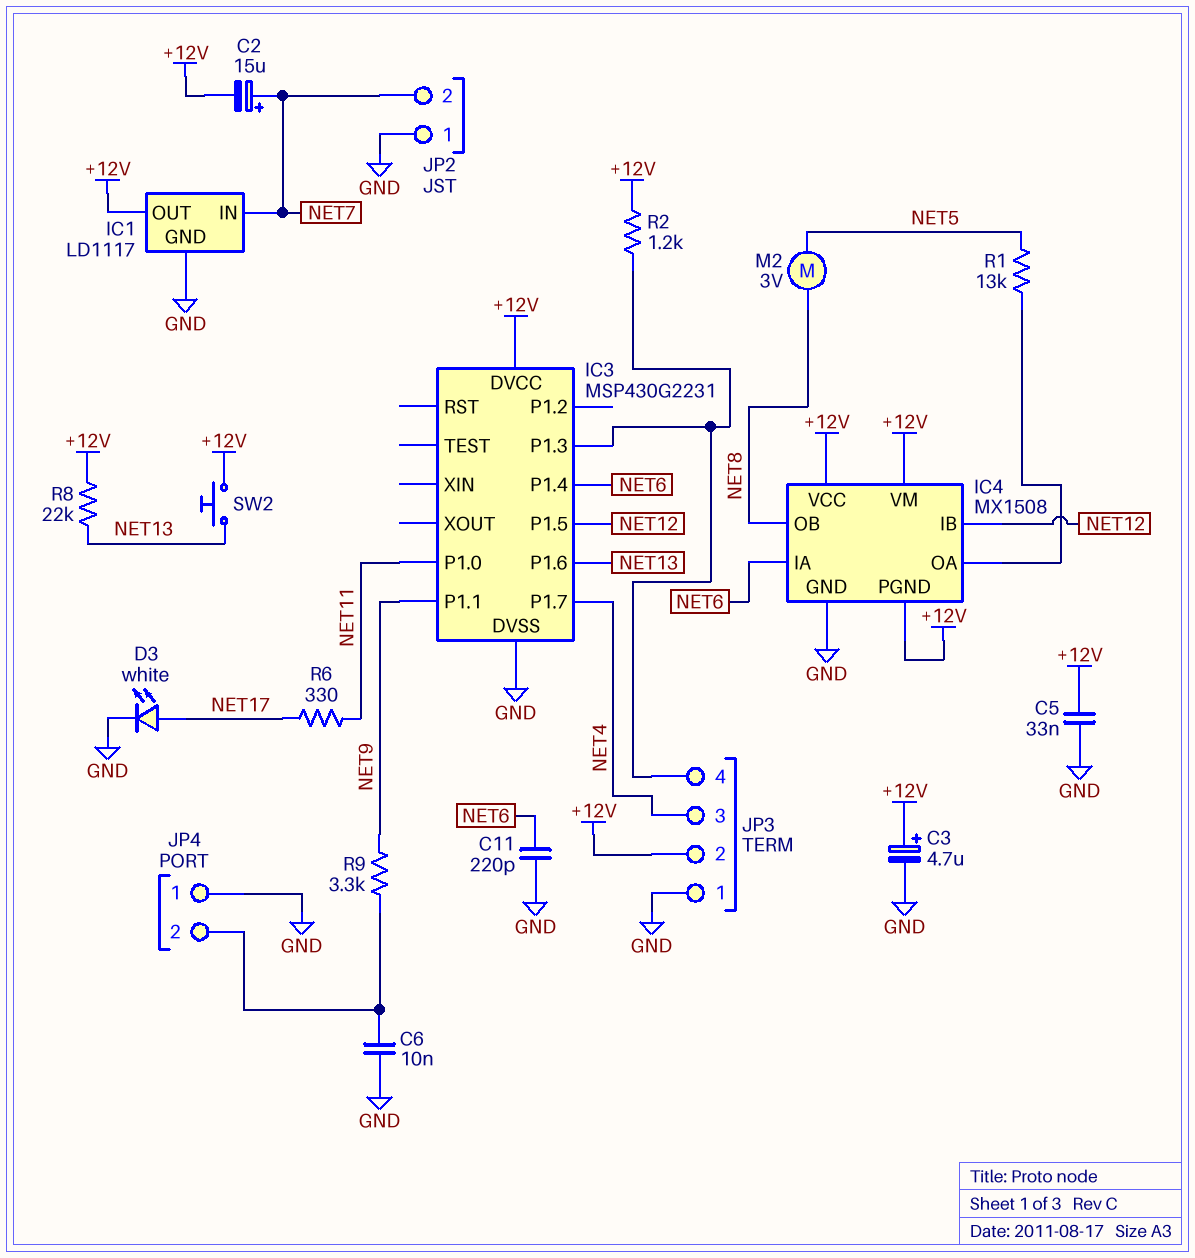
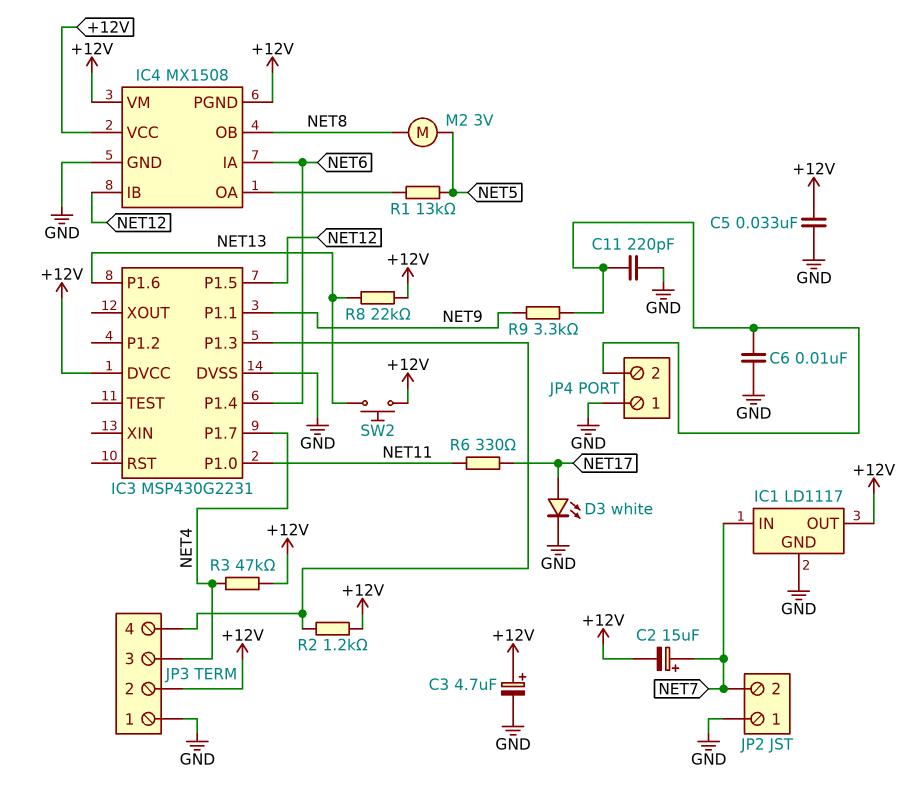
C11: 220pF (GND, NET6) -> 220pF (GND, JP4/2)
R3: none -> 47k (+12V, NET4)

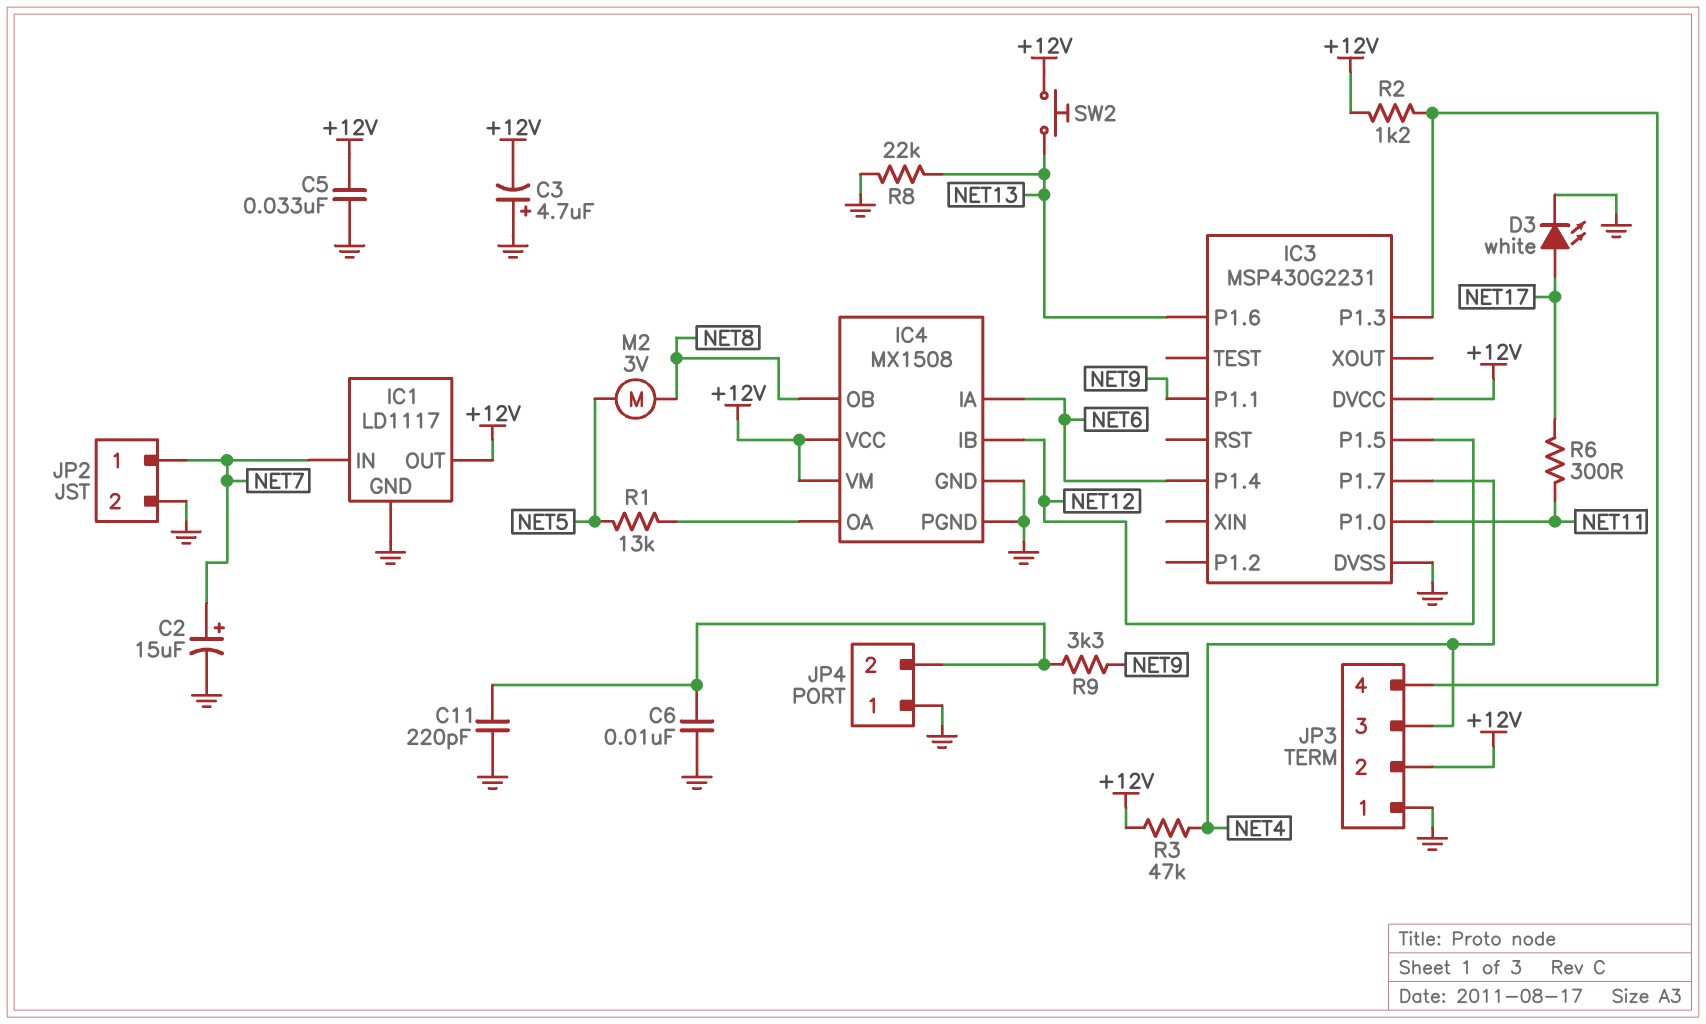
C2: 15uF (plus NET7, minus +12V) -> 15uF (plus NET7, minus GND)
C3: 4.7uF (plus +12V, minus GND) -> 4.7uF (plus GND, minus +12V)
IC4 pin PGND: +12V -> GND
JP2 pin 1: GND -> NET7
JP2 pin 2: NET7 -> GND
R6: 330 (NET11, NET17) -> 300 (NET11, NET17)
R8: 22k (+12V, NET13) -> 22k (GND, NET13)

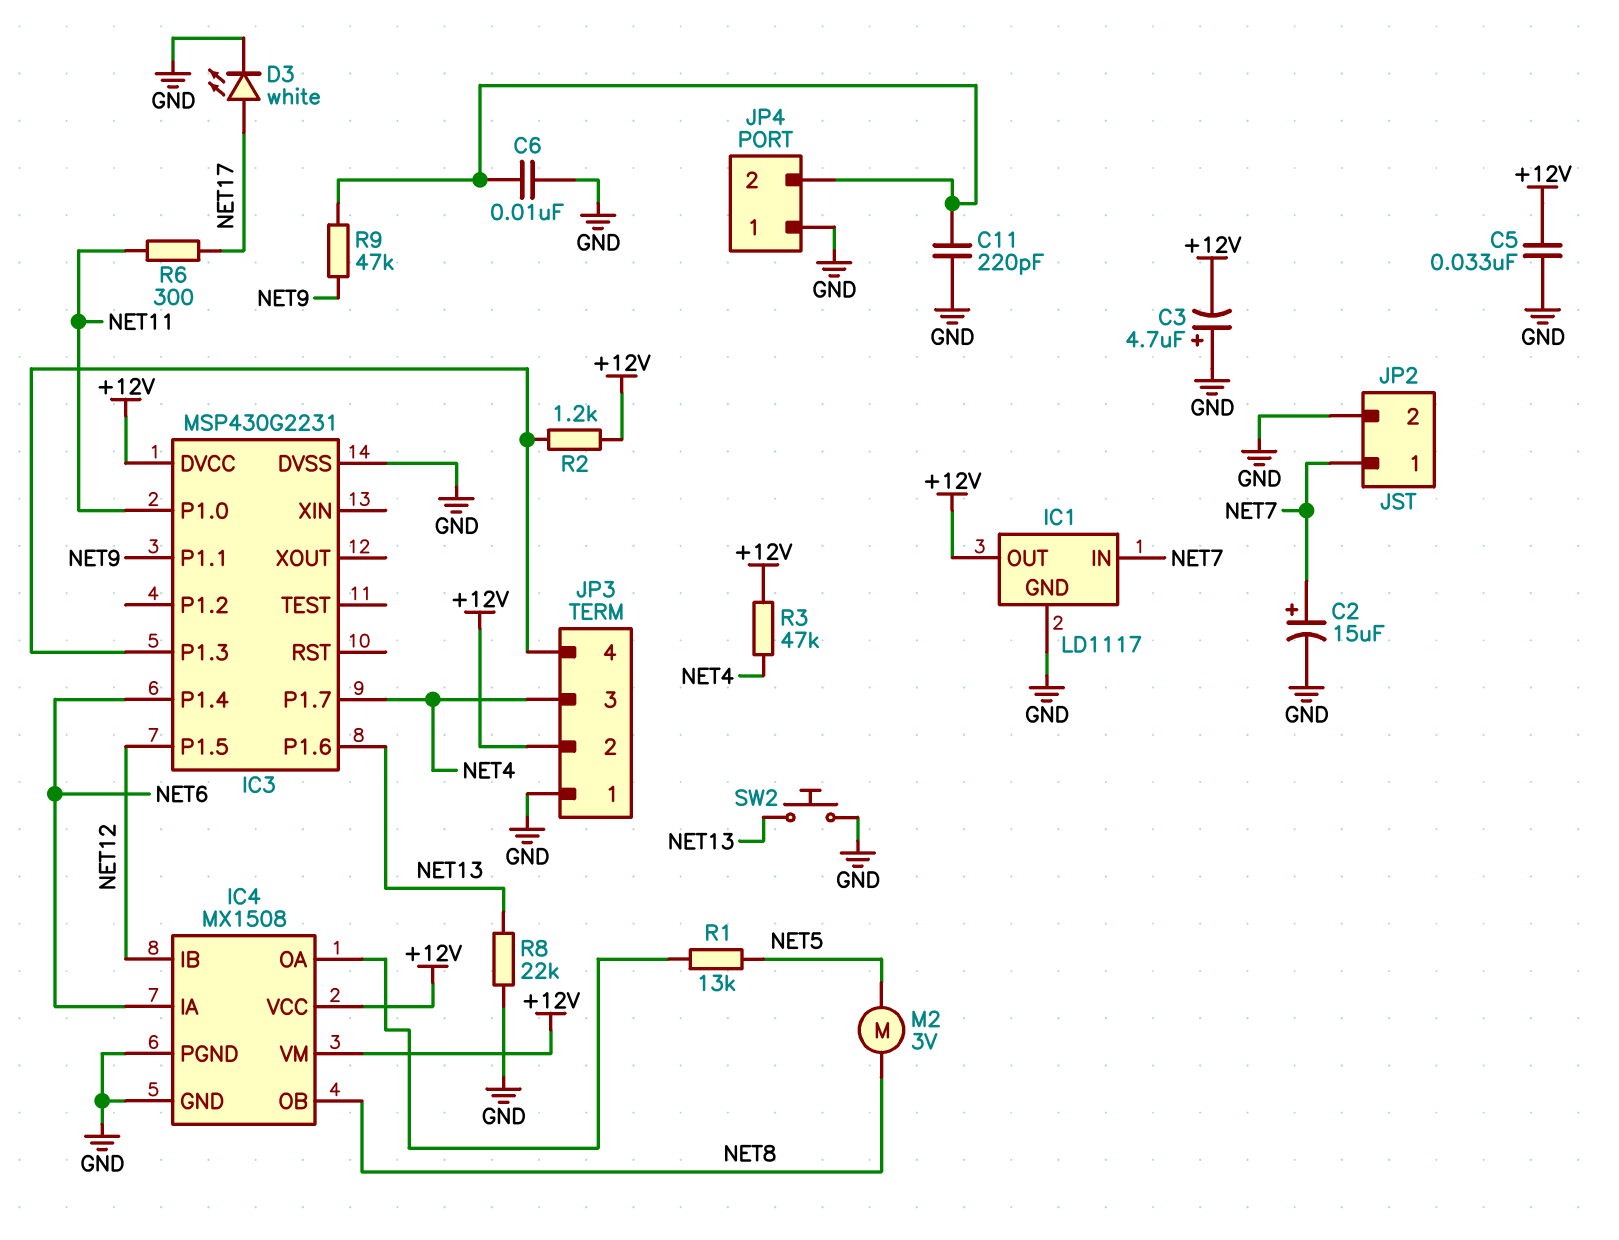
R9: 3.3k (JP4/2, NET9) -> 47k (JP4/2, NET9)
SW2: button (+12V, NET13) -> button (GND, NET13)

